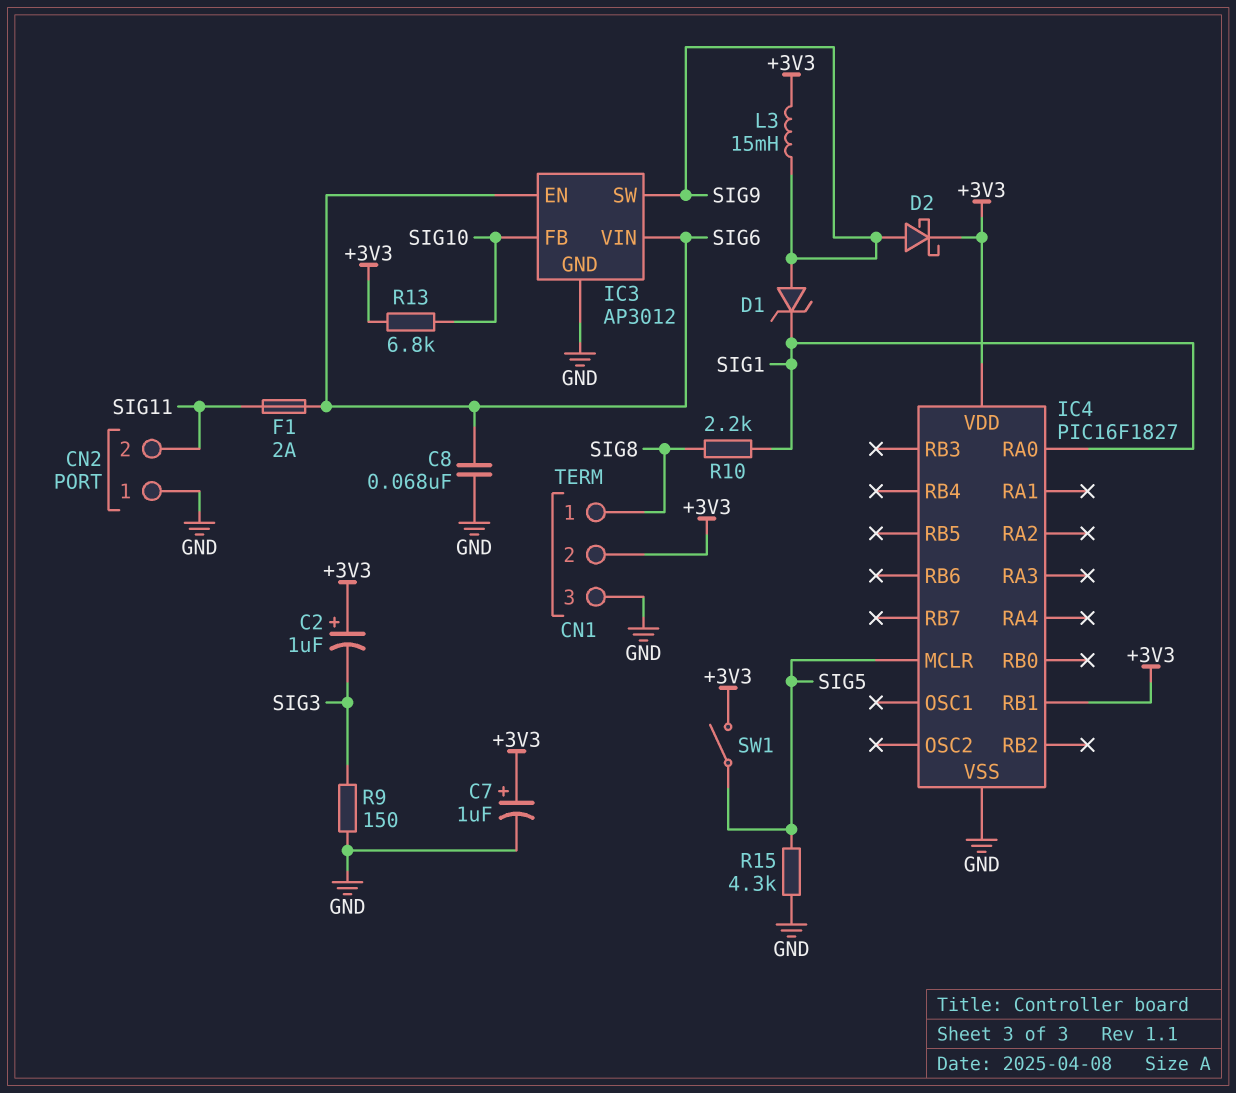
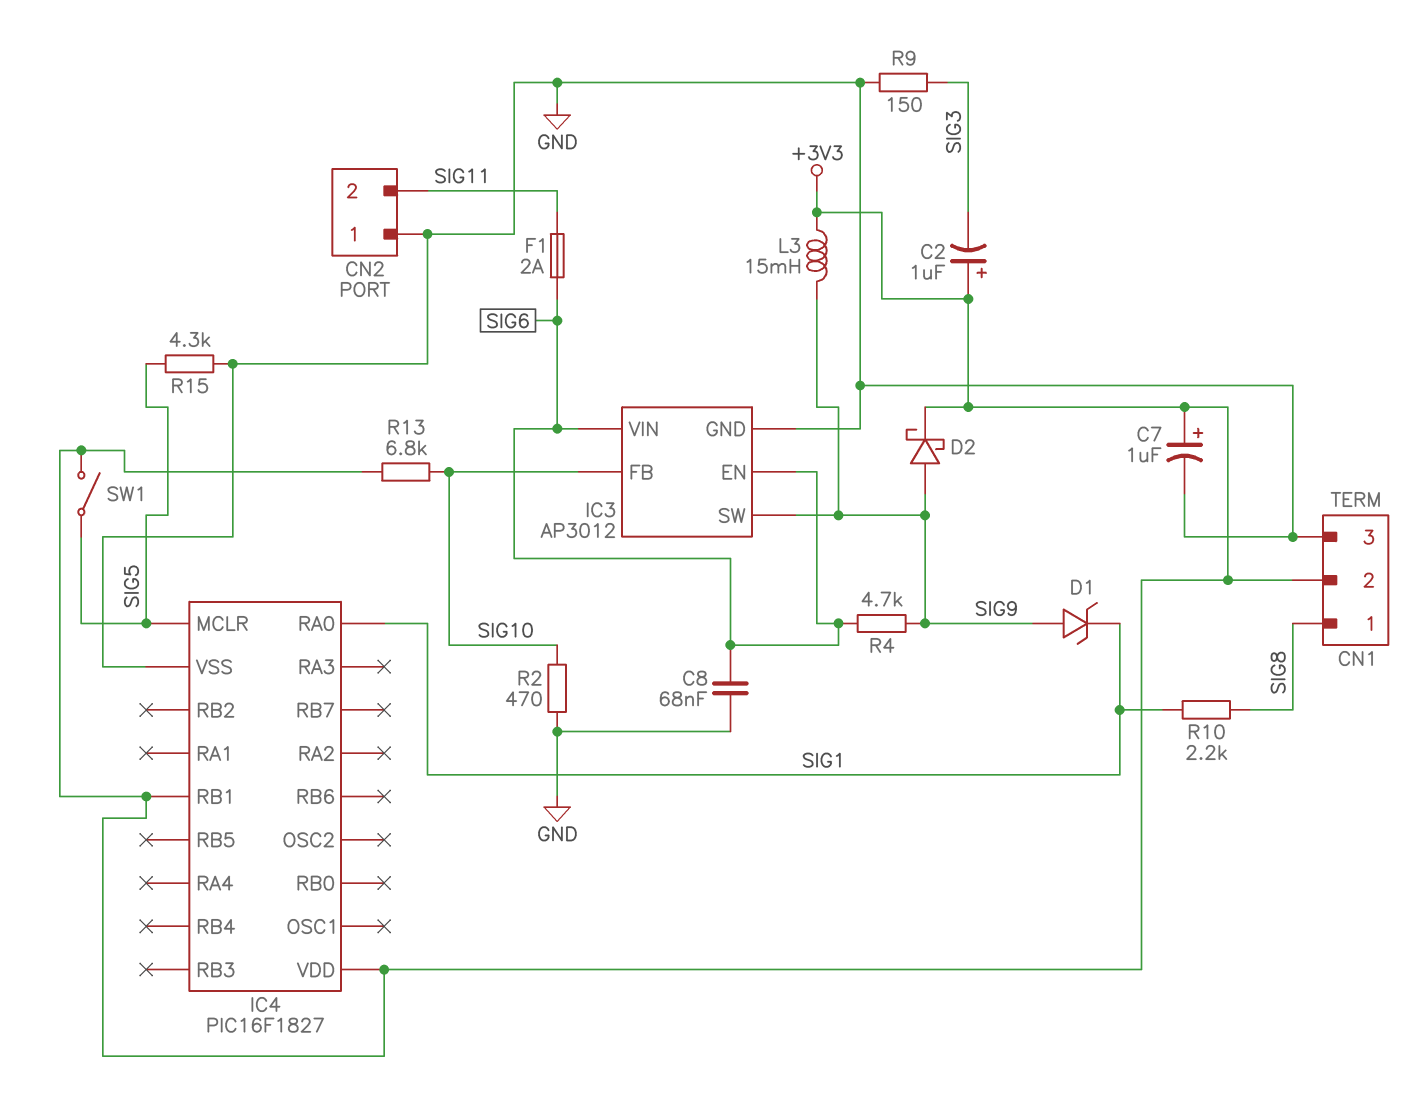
R2: none -> 470 (GND, SIG10)
R4: none -> 4.7k (SIG6, SIG9)

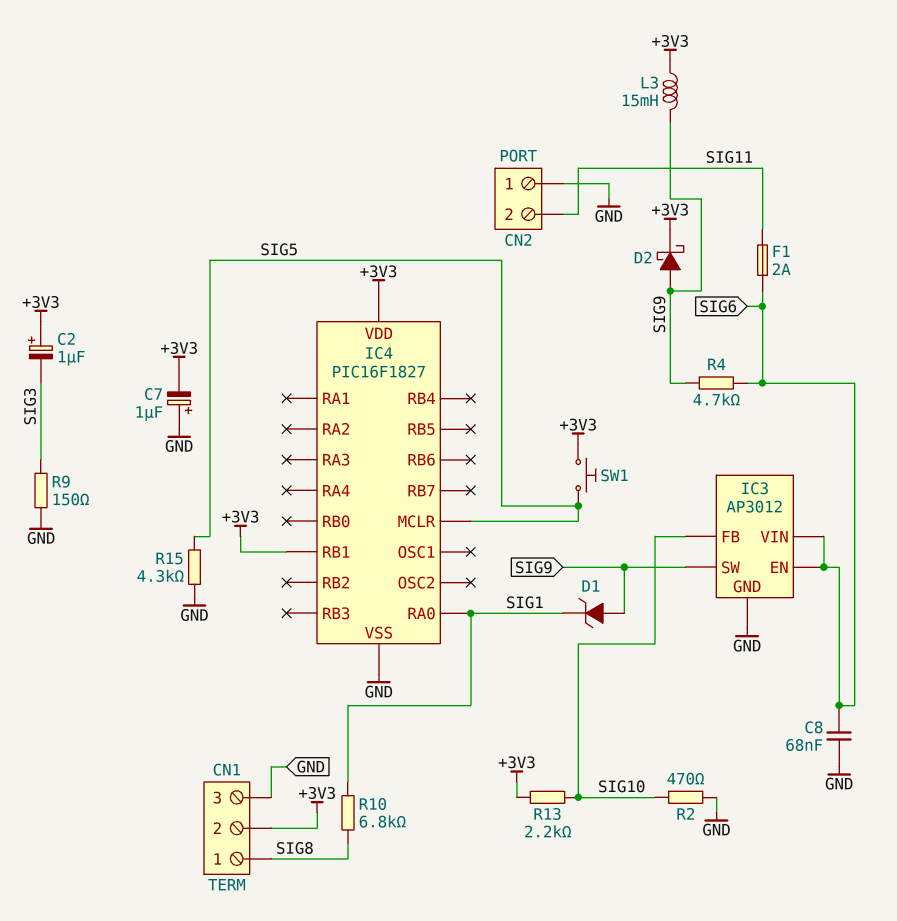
C7: 1uF (plus +3V3, minus GND) -> 1uF (plus GND, minus +3V3)
R10: 2.2k (SIG1, SIG8) -> 6.8k (SIG1, SIG8)
R13: 6.8k (+3V3, SIG10) -> 2.2k (+3V3, SIG10)
SW1: switch (+3V3, SIG5) -> button (+3V3, SIG5)

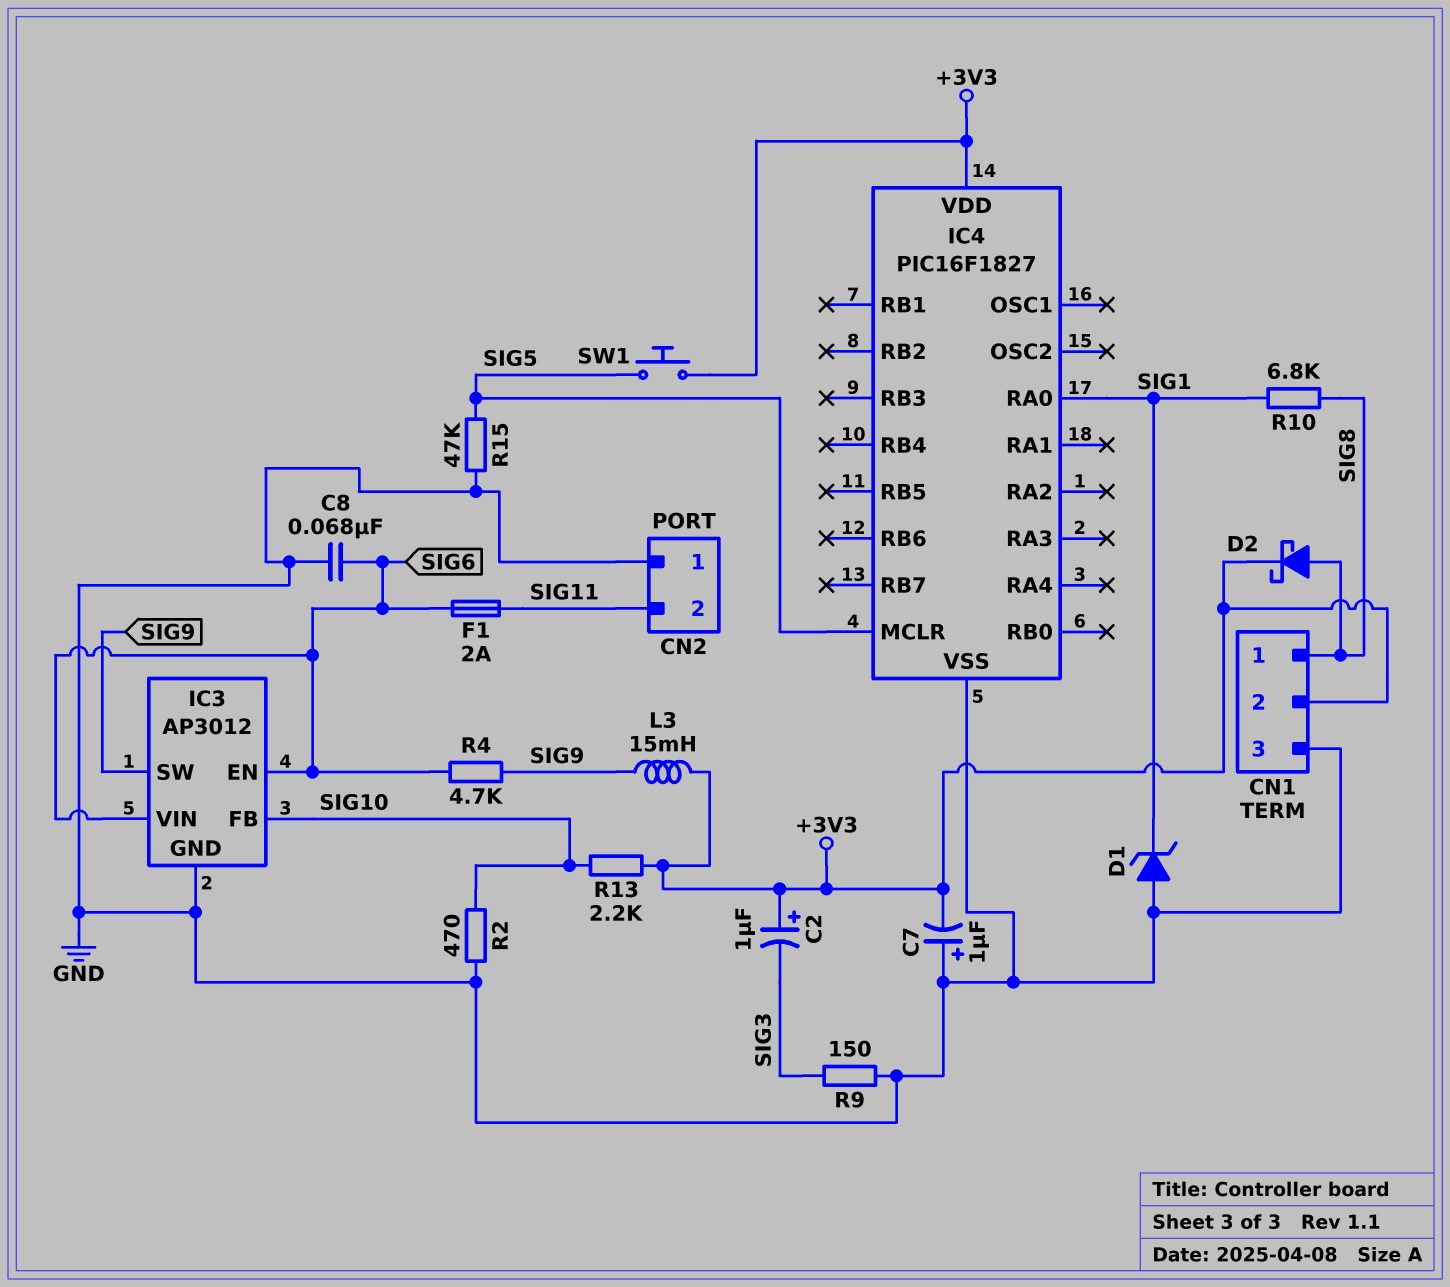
D1: zener (A SIG9, K SIG1) -> zener (A GND, K SIG1)
D2: schottky (A SIG9, K +3V3) -> schottky (A SIG8, K +3V3)
IC4 pin RB1: +3V3 -> none
R15: 4.3k (GND, SIG5) -> 47k (GND, SIG5)

